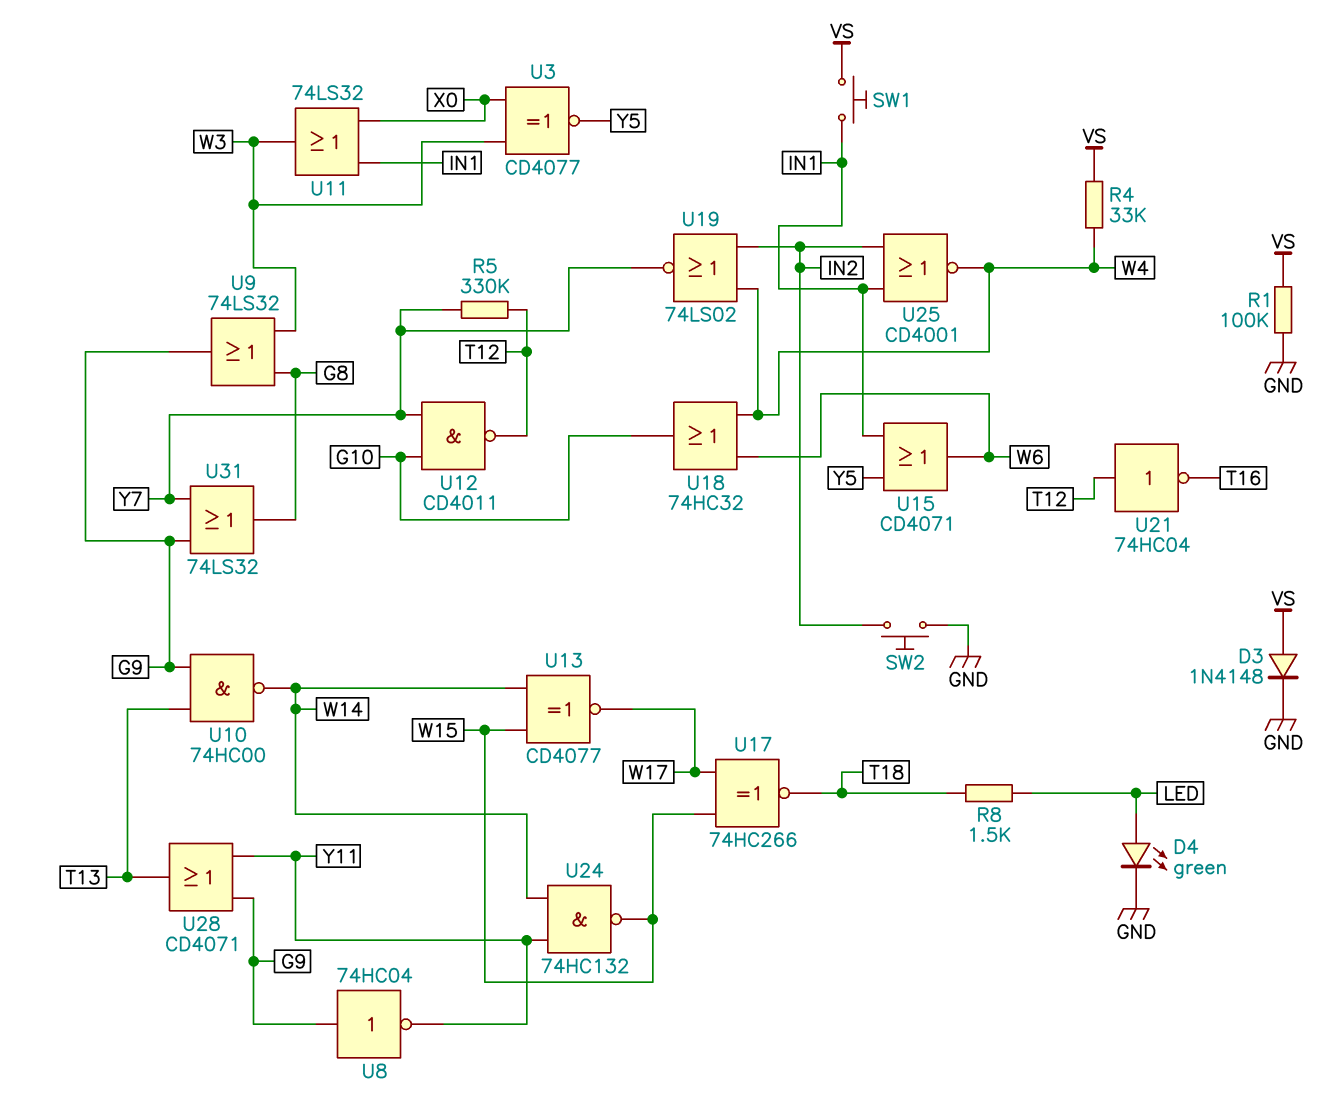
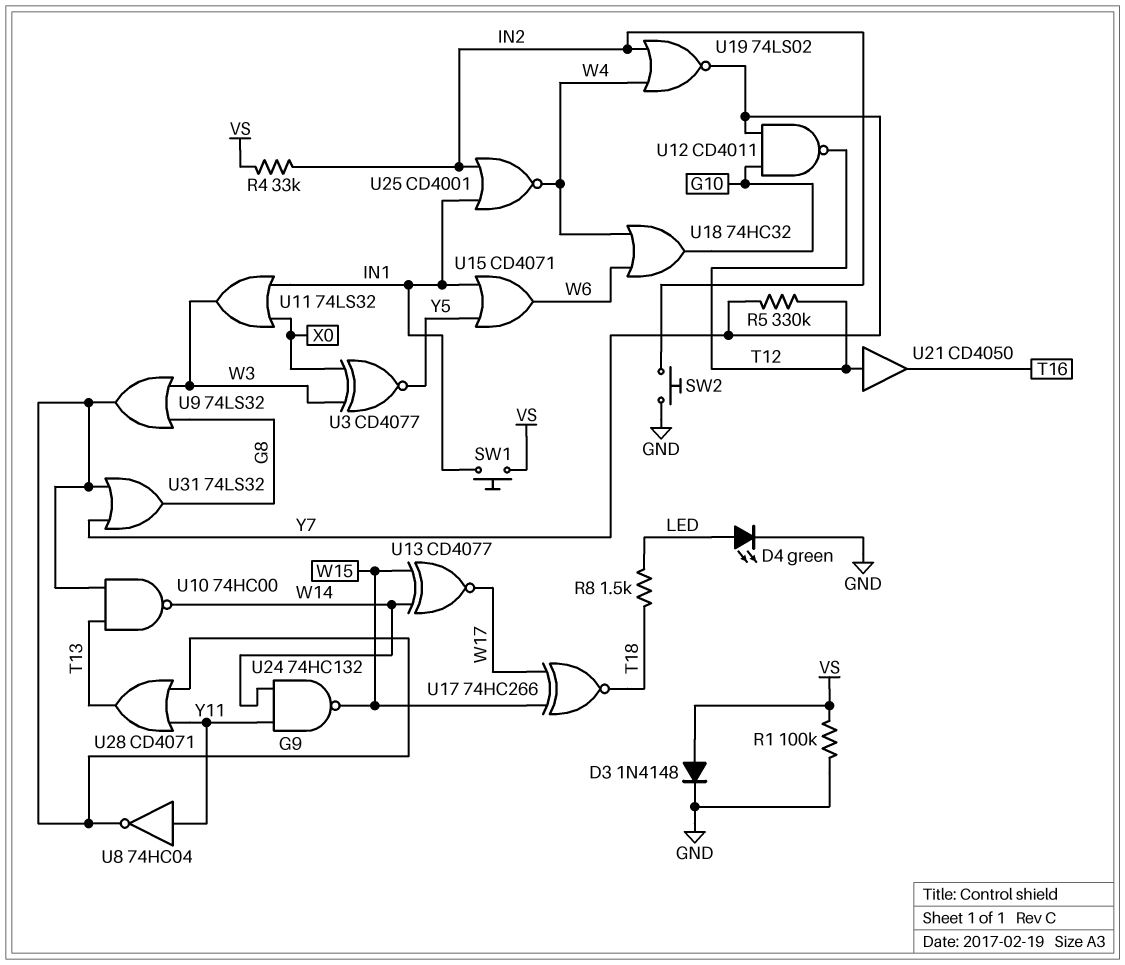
R4: 33k (VS, W4) -> 33k (IN2, VS)
U8: NOT 74HC04 (in G9, out Y11) -> NOT 74HC04 (in Y11, out G9)
U21: NOT 74HC04 (in T12, out T16) -> buffer CD4050 (in T12, out T16)

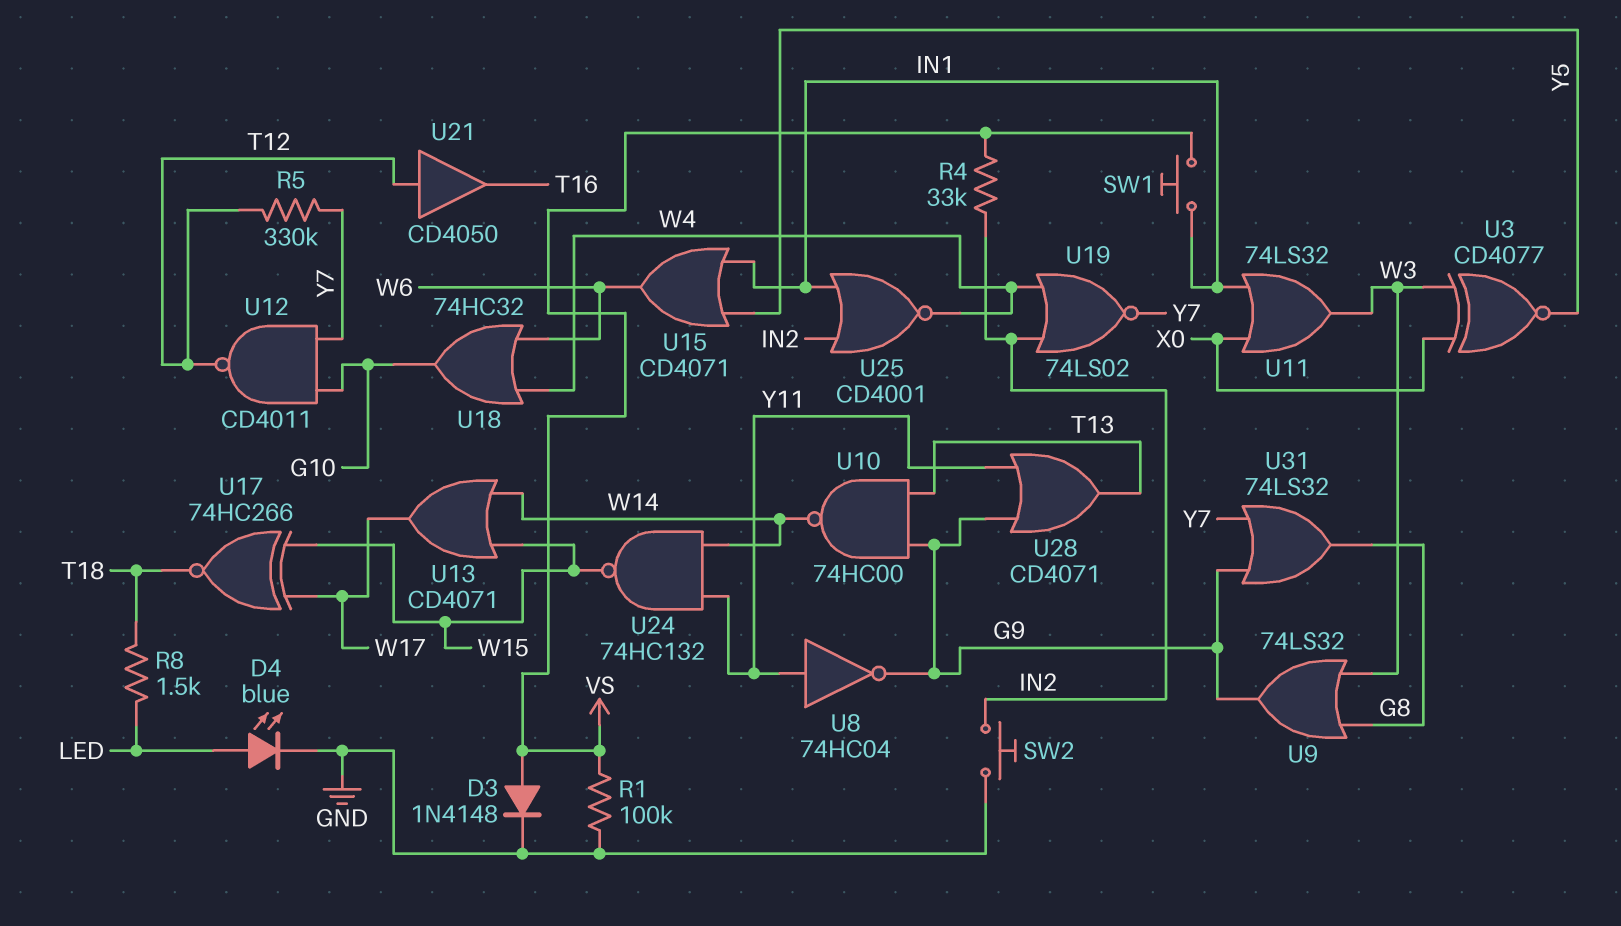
D4: LED green (A LED, K GND) -> LED blue (A LED, K GND)
U13: XNOR CD4077 (in W14, in W15, out W17) -> OR CD4071 (in W14, in W15, out W17)

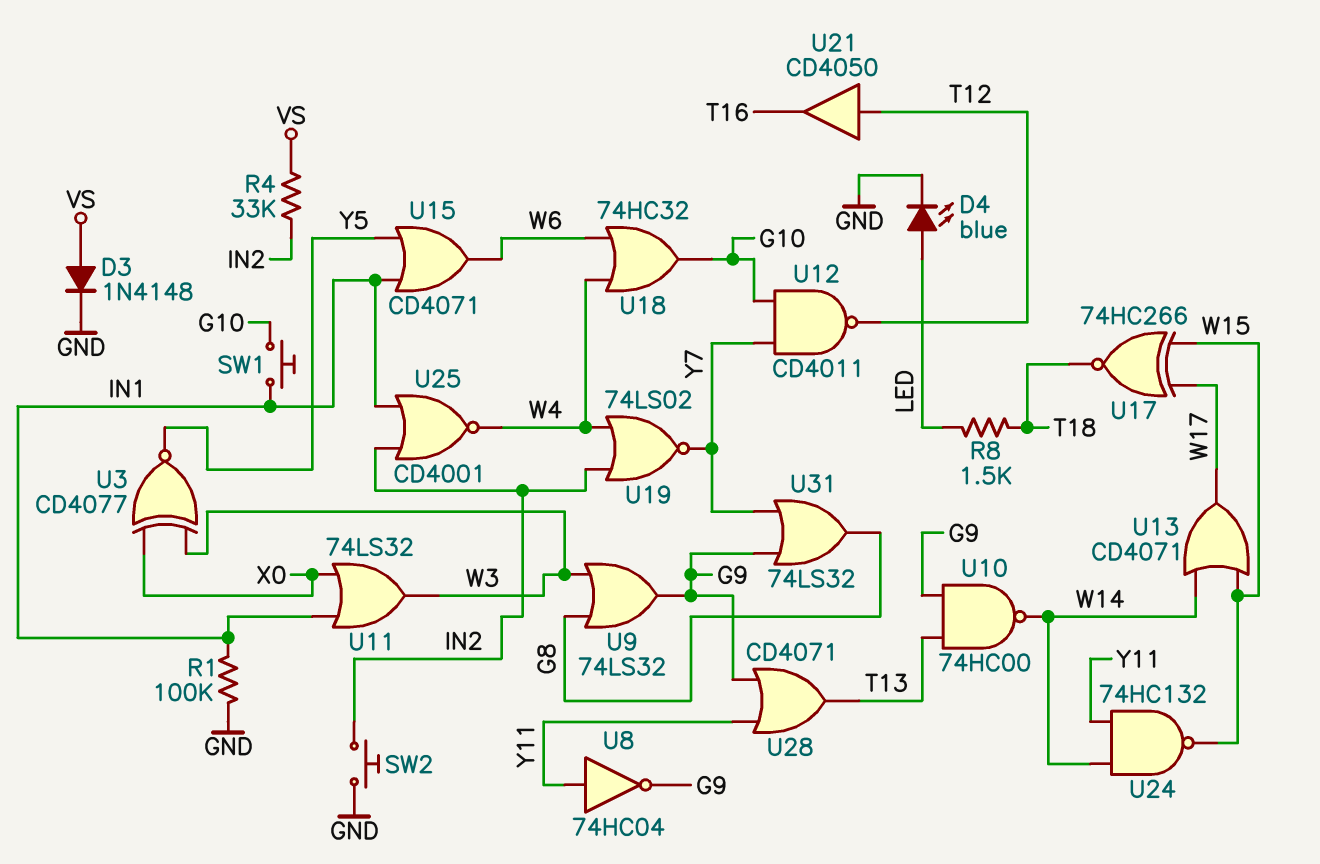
R1: 100k (GND, VS) -> 100k (GND, IN1)
R5: 330k (T12, Y7) -> none
SW1: button (IN1, VS) -> button (G10, IN1)

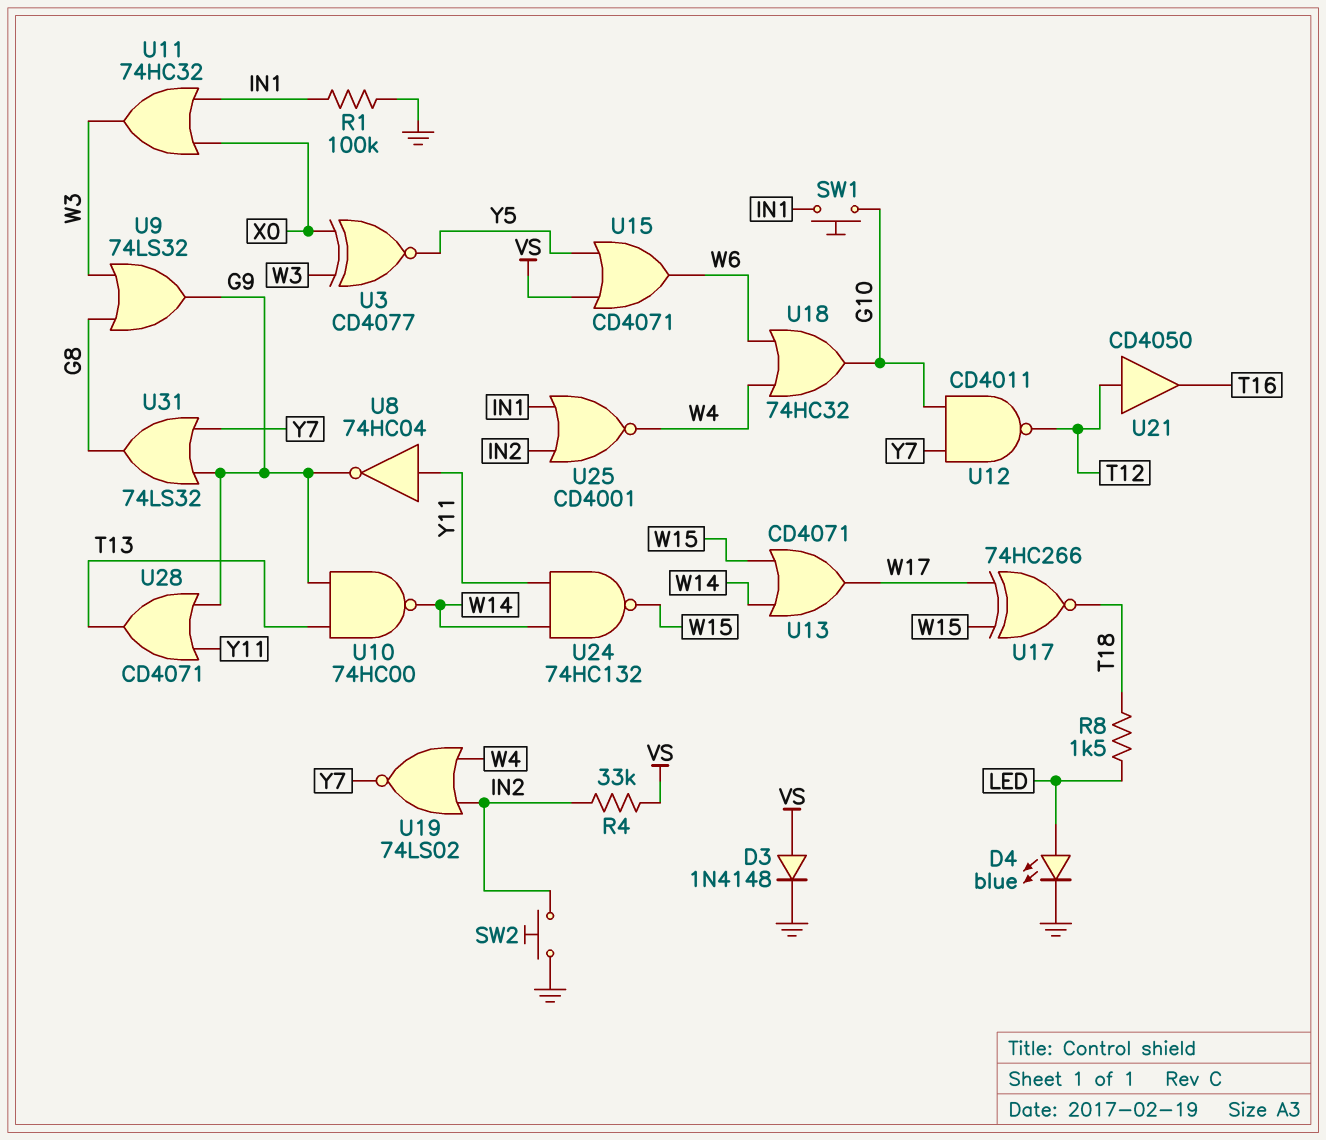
U11: OR 74LS32 (in IN1, in X0, out W3) -> OR 74HC32 (in IN1, in X0, out W3)
U15: OR CD4071 (in IN1, in Y5, out W6) -> OR CD4071 (in VS, in Y5, out W6)

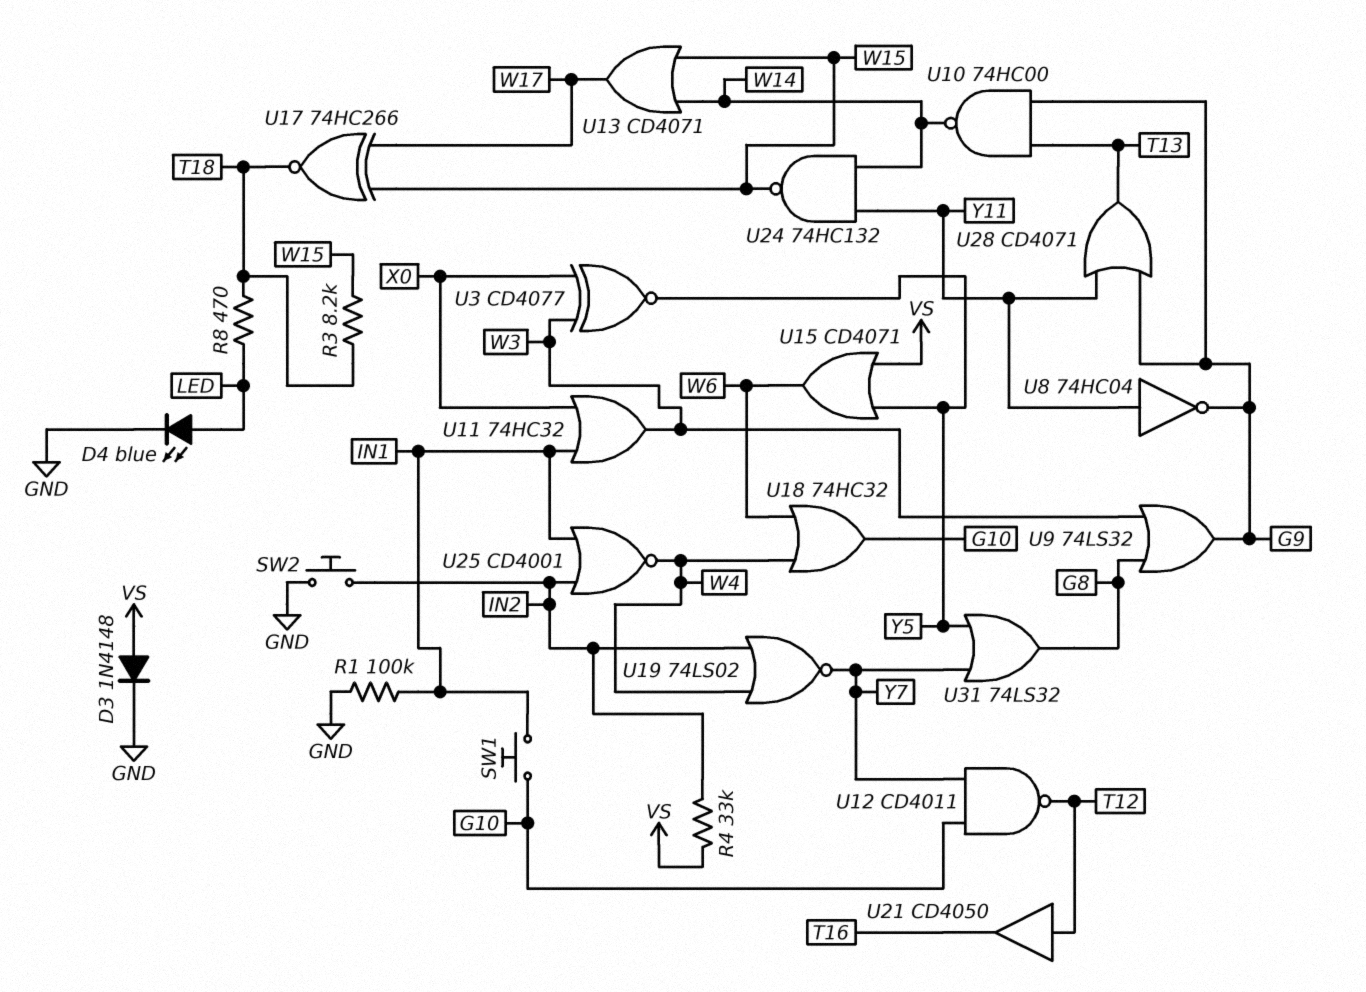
R3: none -> 8.2k (T18, W15)
R8: 1.5k (LED, T18) -> 470 (LED, T18)
U31: OR 74LS32 (in G9, in Y7, out G8) -> OR 74LS32 (in Y5, in Y7, out G8)

